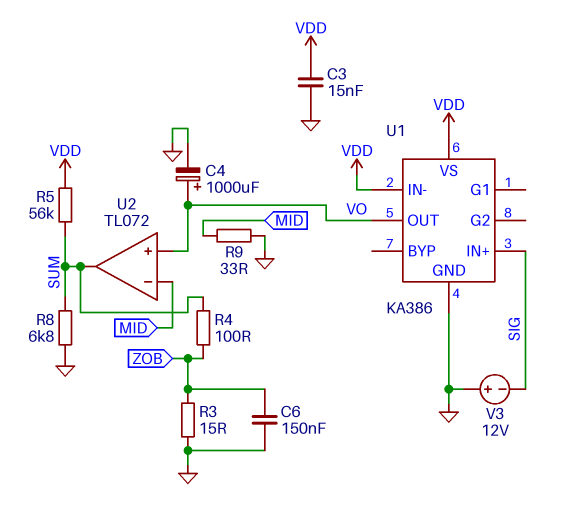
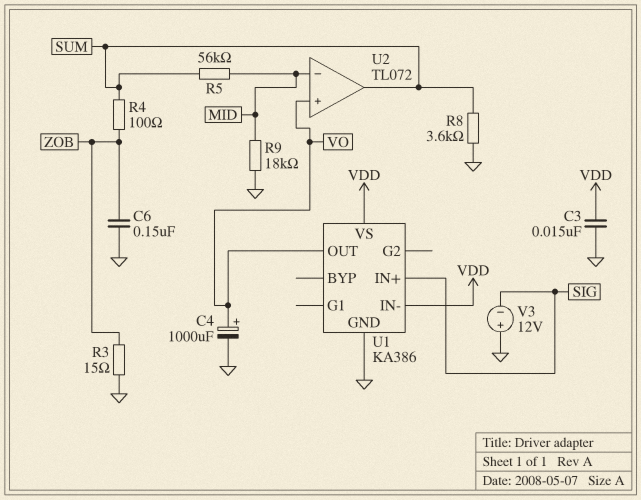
R5: 56k (SUM, VDD) -> 56k (MID, SUM)
R8: 6.8k (GND, SUM) -> 3.6k (GND, SUM)
R9: 33 (GND, MID) -> 18k (GND, MID)

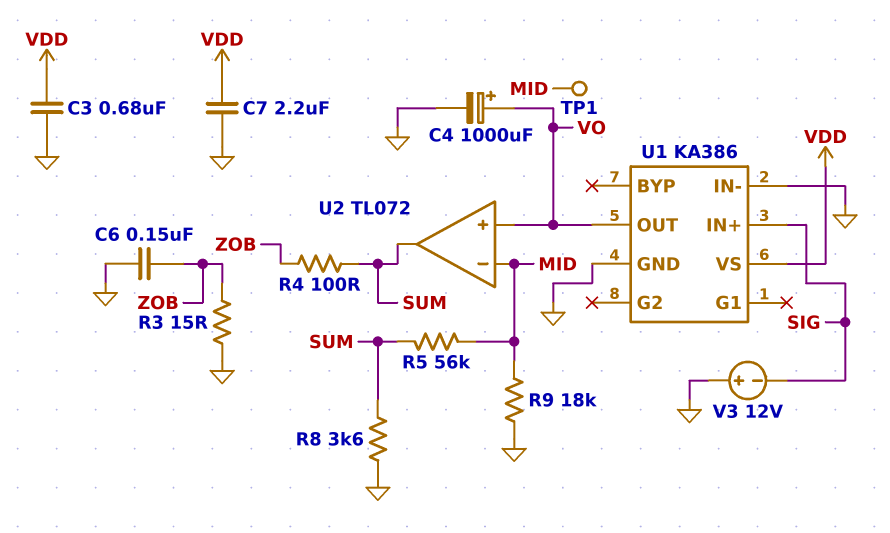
C3: 15nF (GND, VDD) -> 680nF (GND, VDD)
C7: none -> 2.2uF (GND, VDD)
TP1: none -> test point (MID)
U1 pin IN-: VDD -> GND

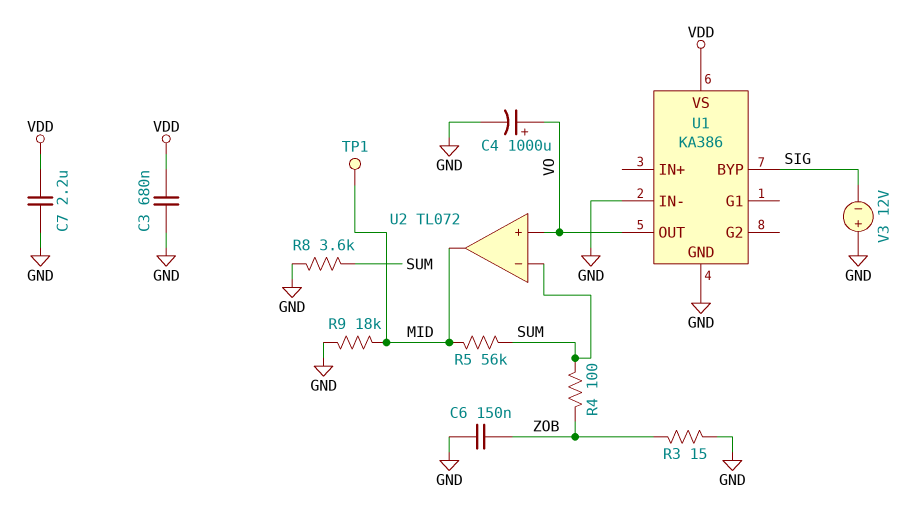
U1 pin BYP: none -> SIG
U1 pin IN+: SIG -> none
U2 pin in-: MID -> SUM
U2 pin out: SUM -> MID

